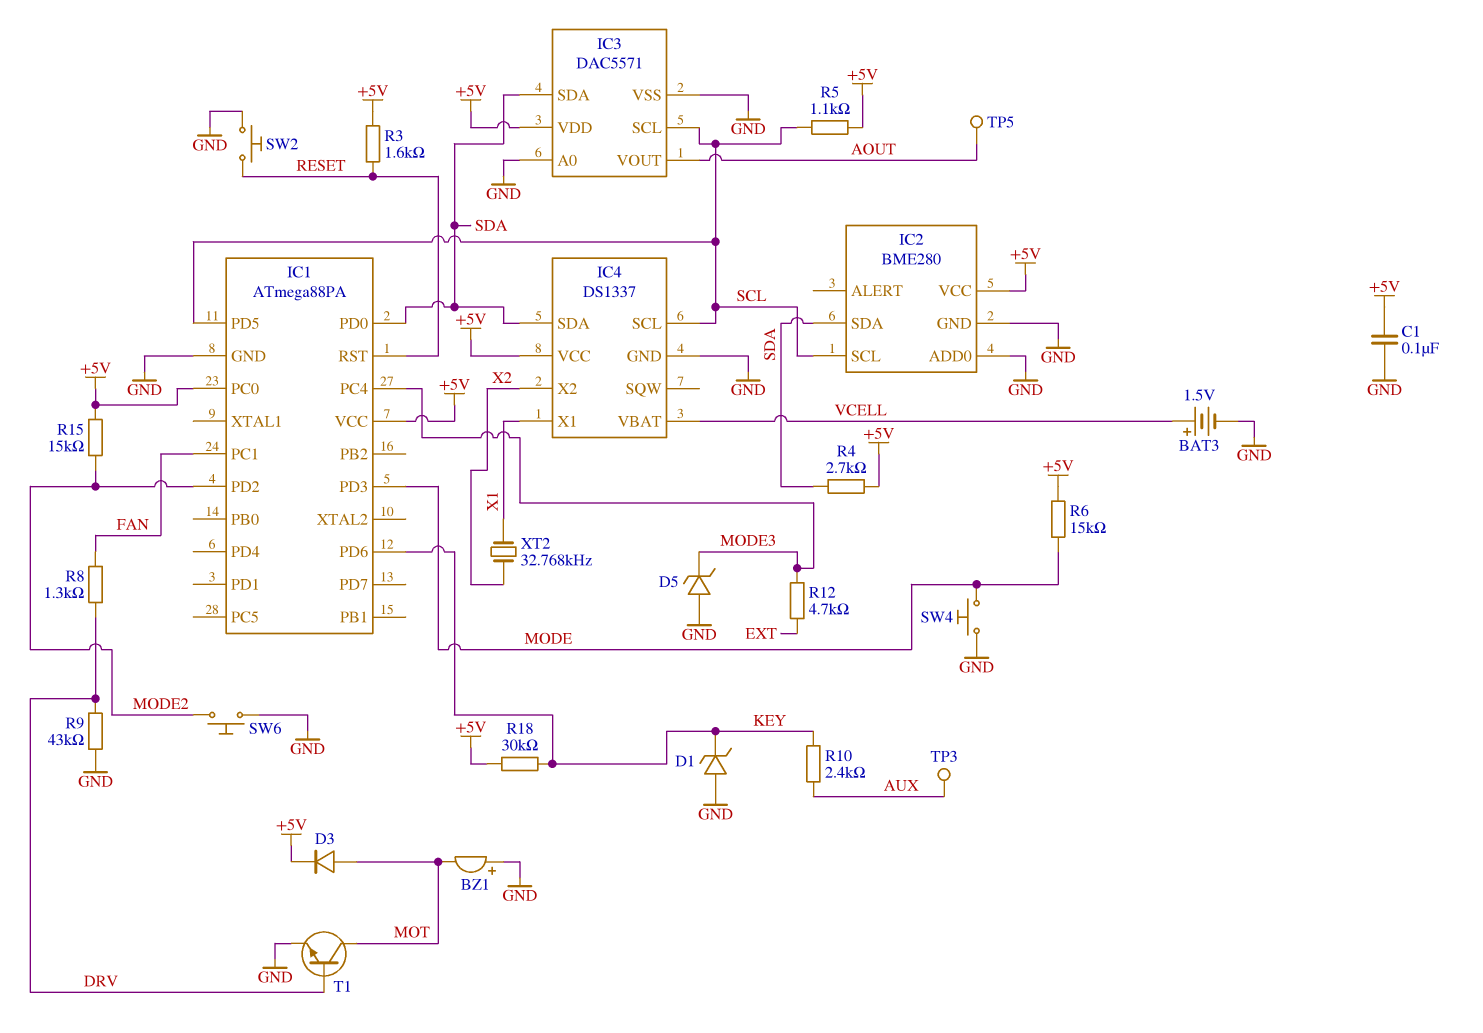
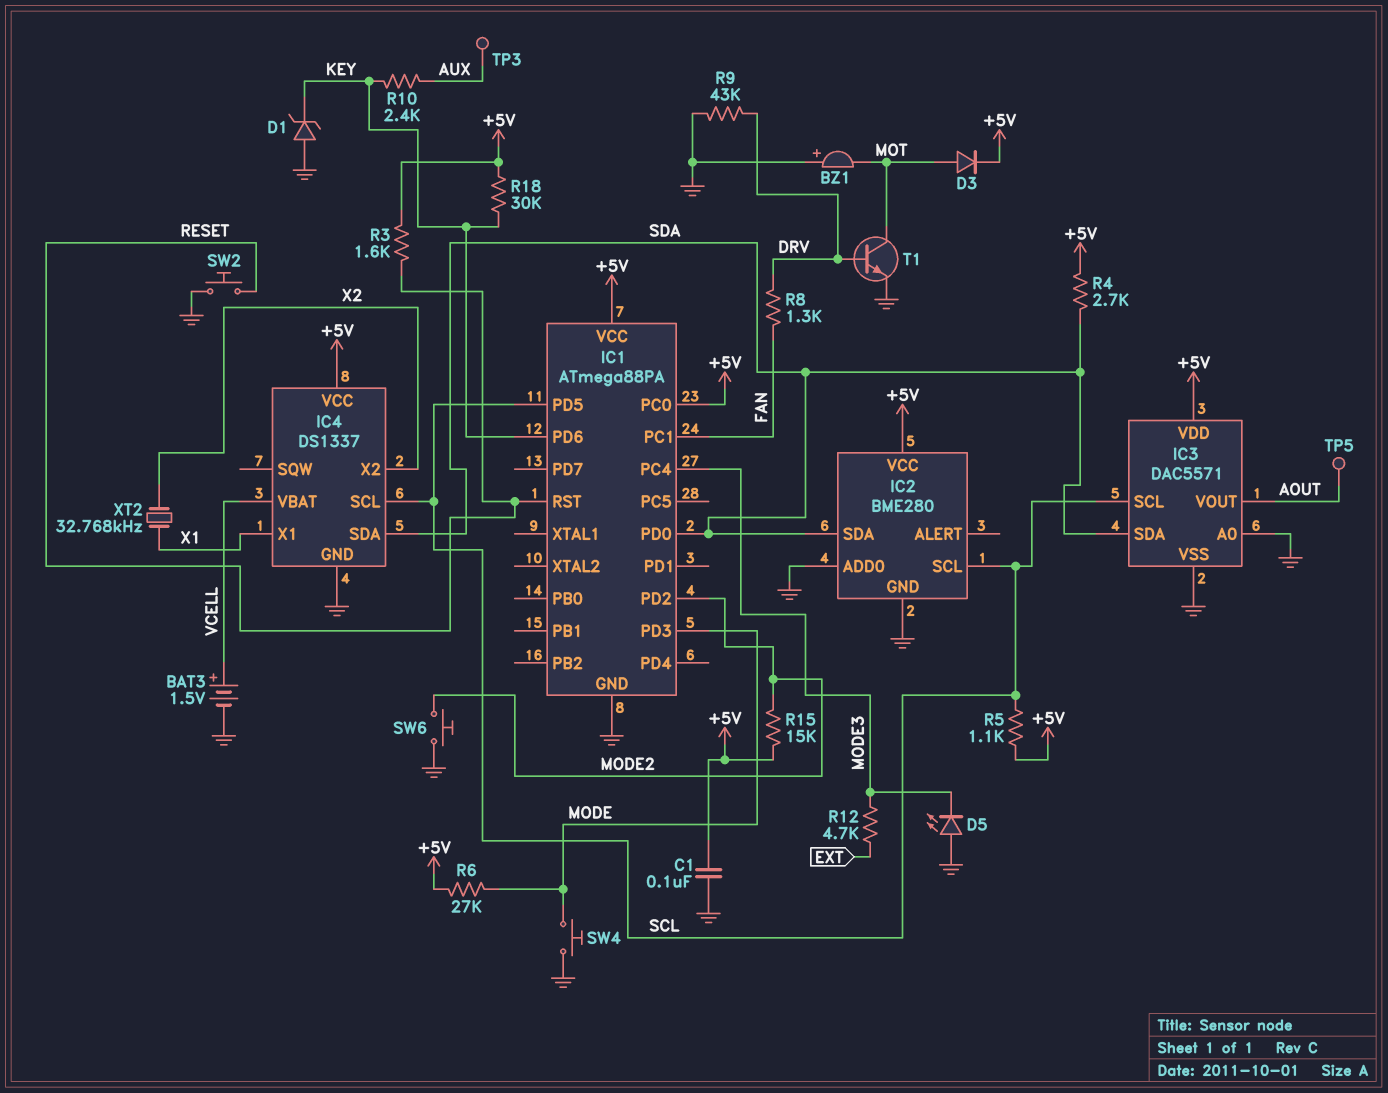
D5: zener (A GND, K MODE3) -> LED (A GND, K MODE3)
R6: 15k (+5V, MODE) -> 27k (+5V, MODE)

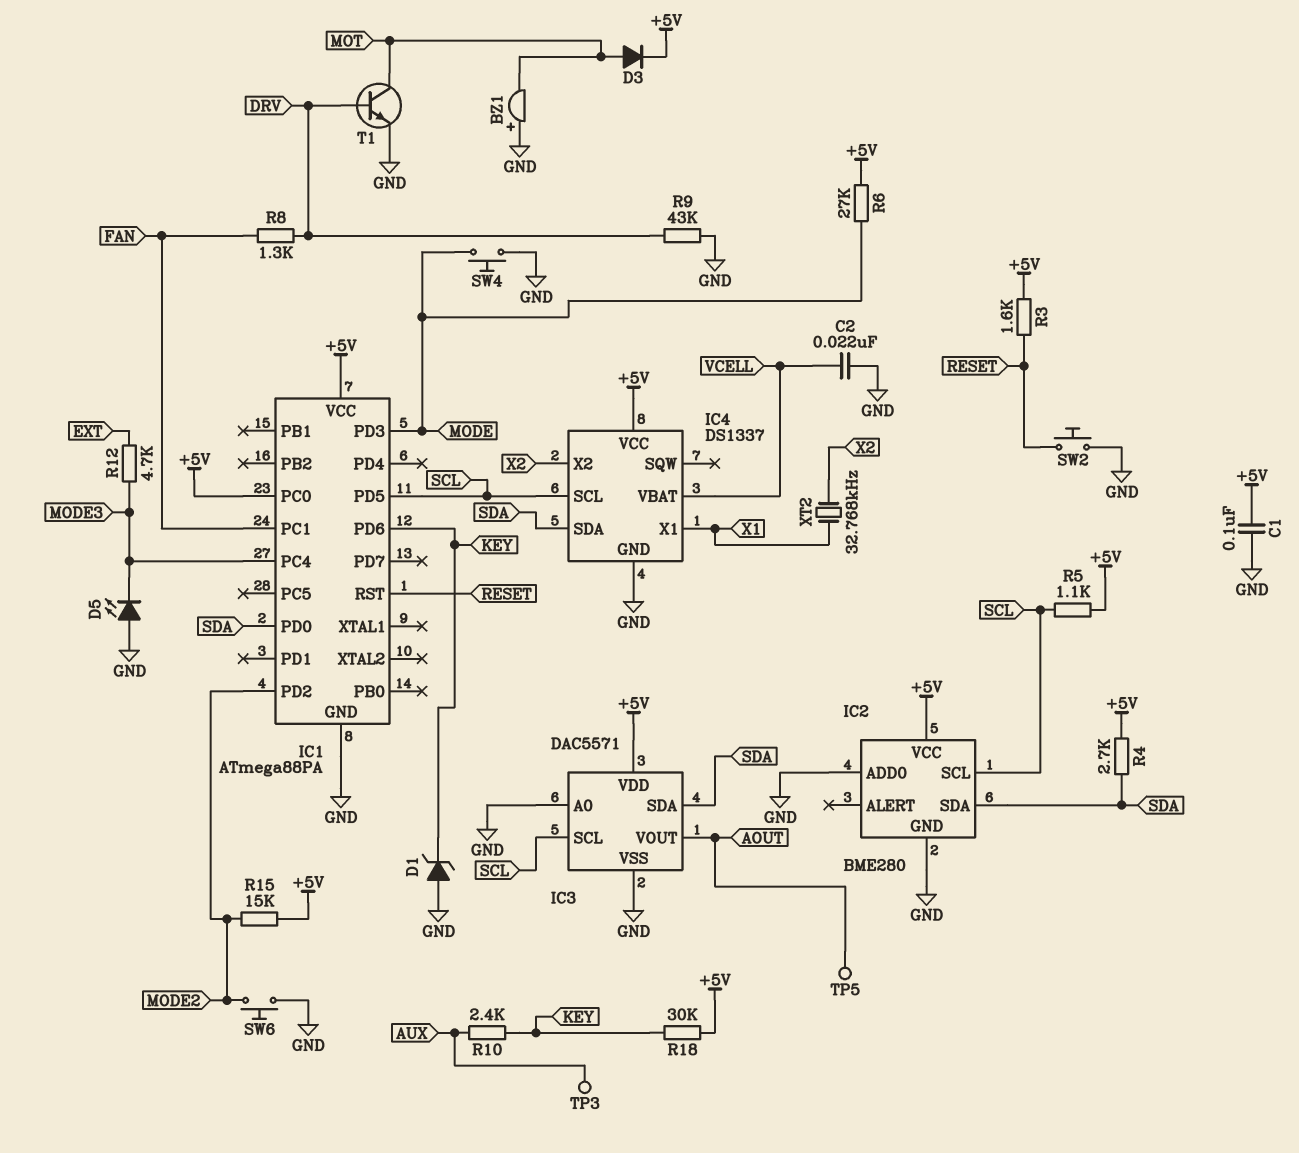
BAT3: 1.5V (plus VCELL, minus GND) -> none
C2: none -> 22nF (GND, VCELL)

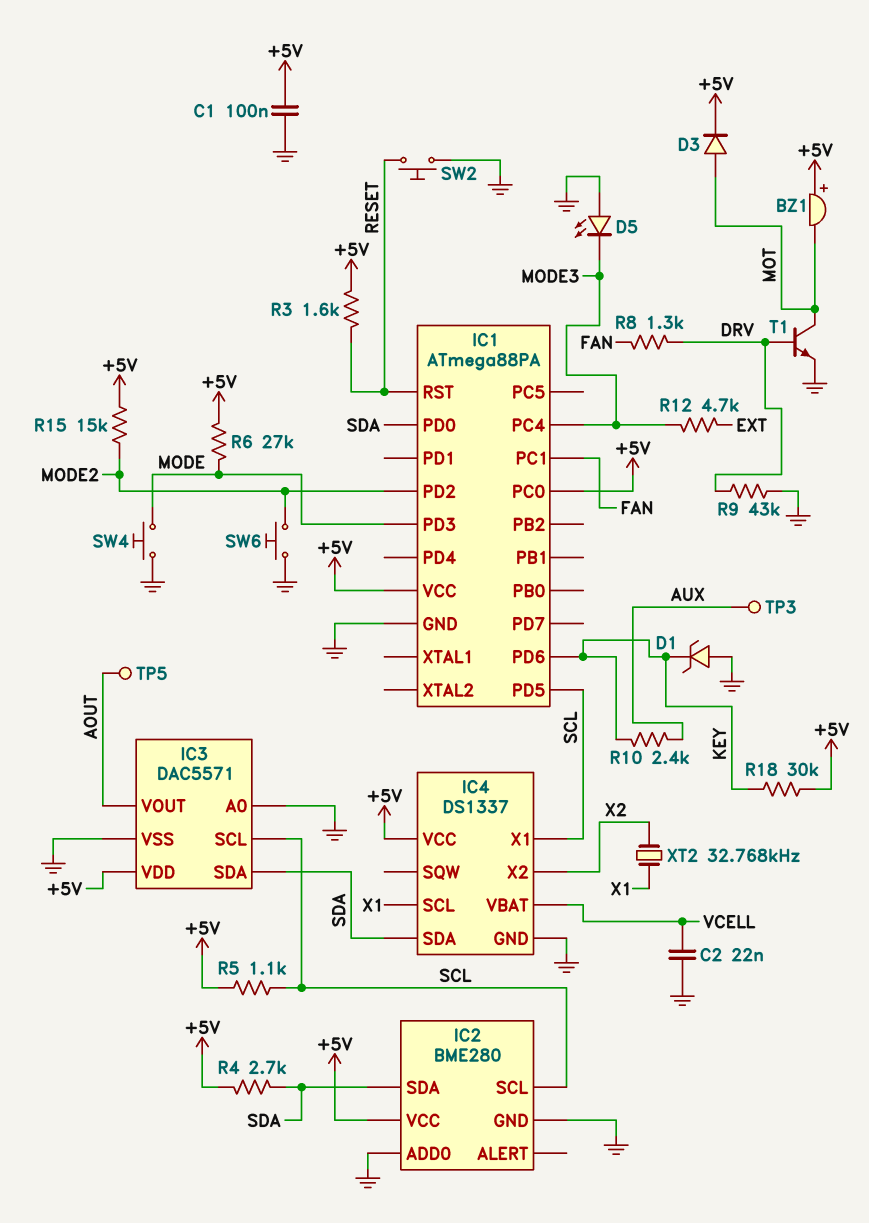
BZ1: buzzer (plus GND, minus MOT) -> buzzer (plus +5V, minus MOT)
IC4 pin SCL: SCL -> X1
IC4 pin X1: X1 -> SCL

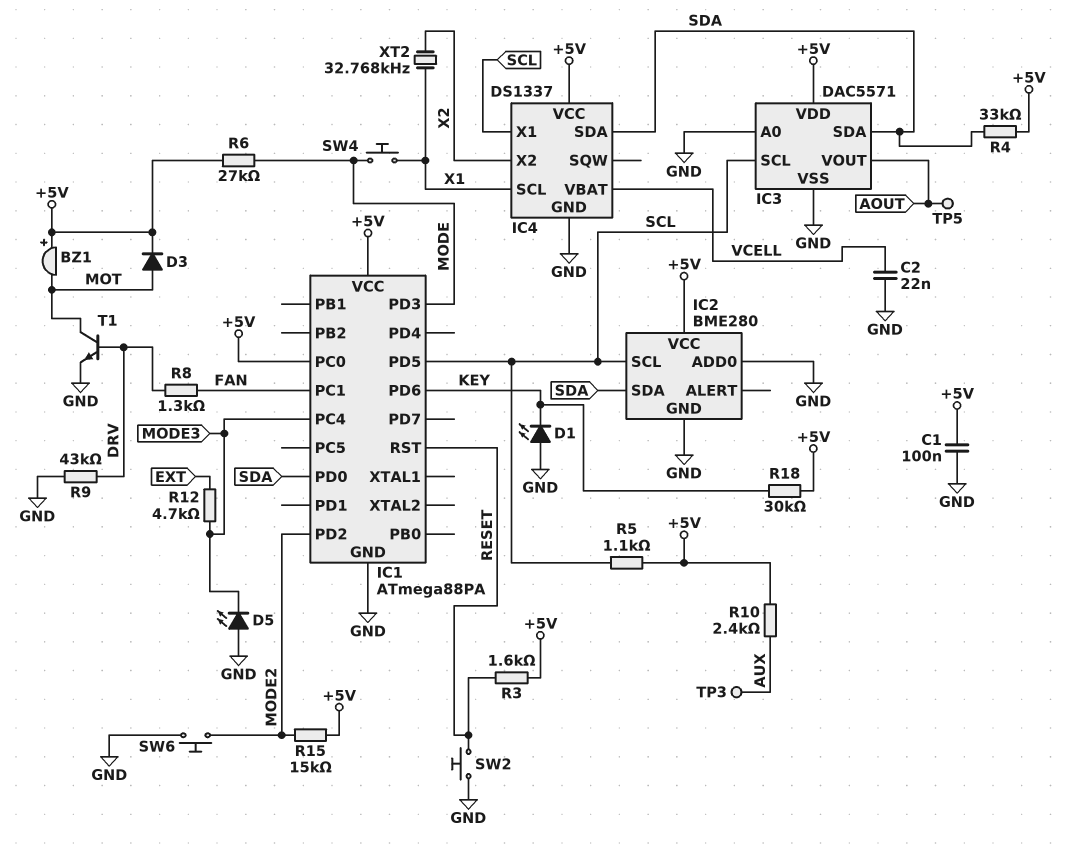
D1: zener (A GND, K KEY) -> LED (A GND, K KEY)
R4: 2.7k (+5V, SDA) -> 33k (+5V, SDA)
R10: 2.4k (AUX, KEY) -> 2.4k (+5V, AUX)
SW4: button (GND, MODE) -> button (MODE, X1)

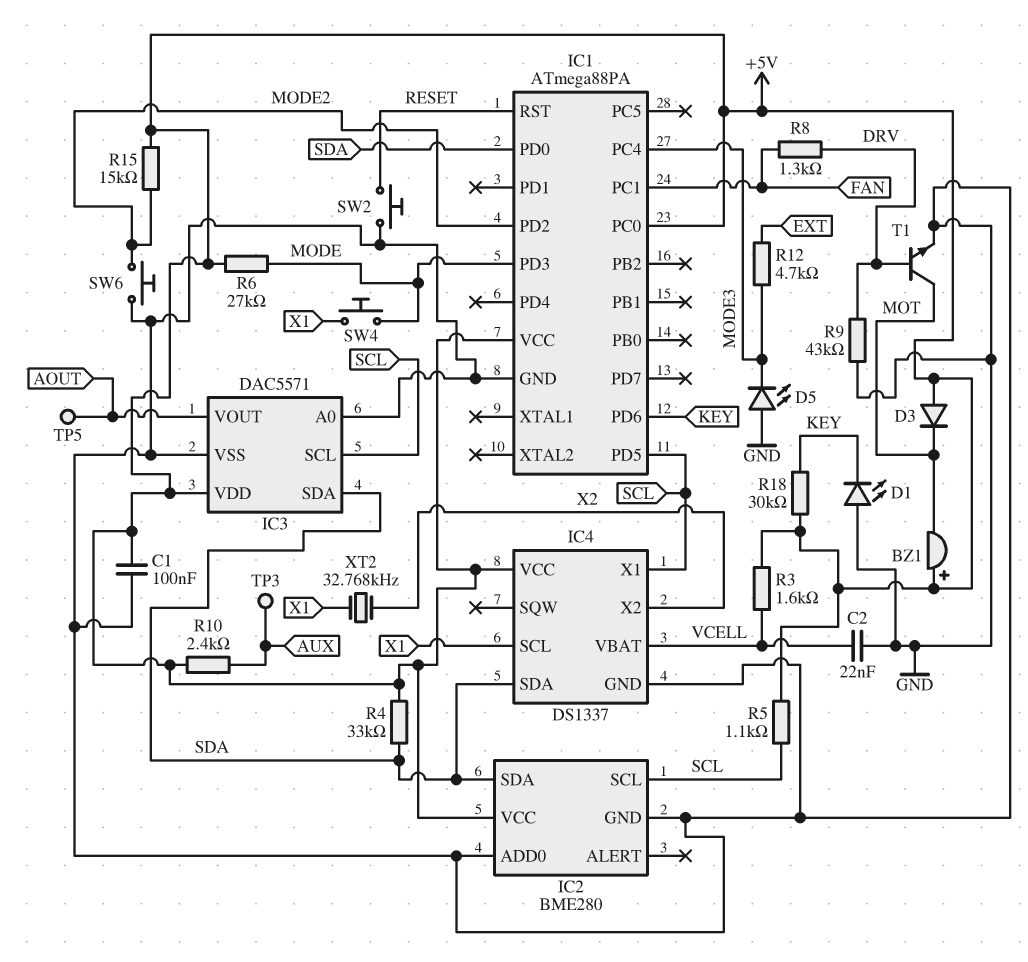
D3: diode (A MOT, K +5V) -> diode (A +5V, K MOT)
R3: 1.6k (+5V, RESET) -> 1.6k (+5V, VCELL)

